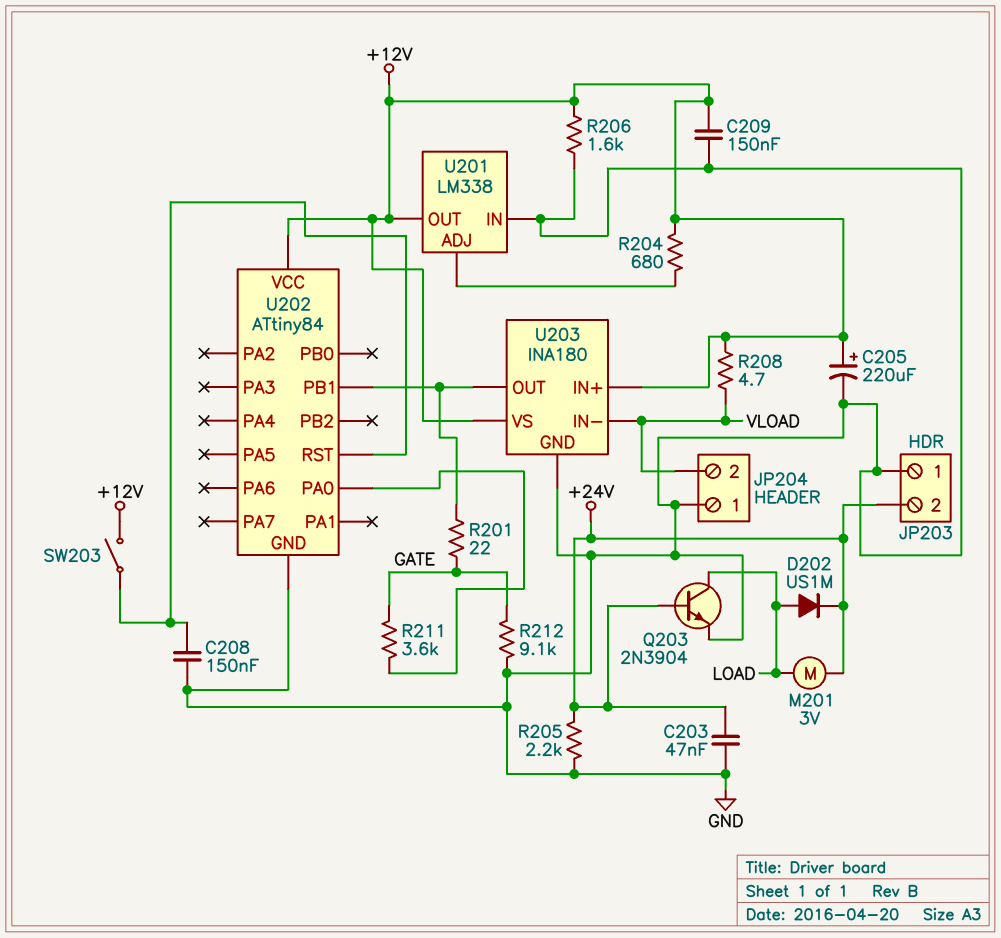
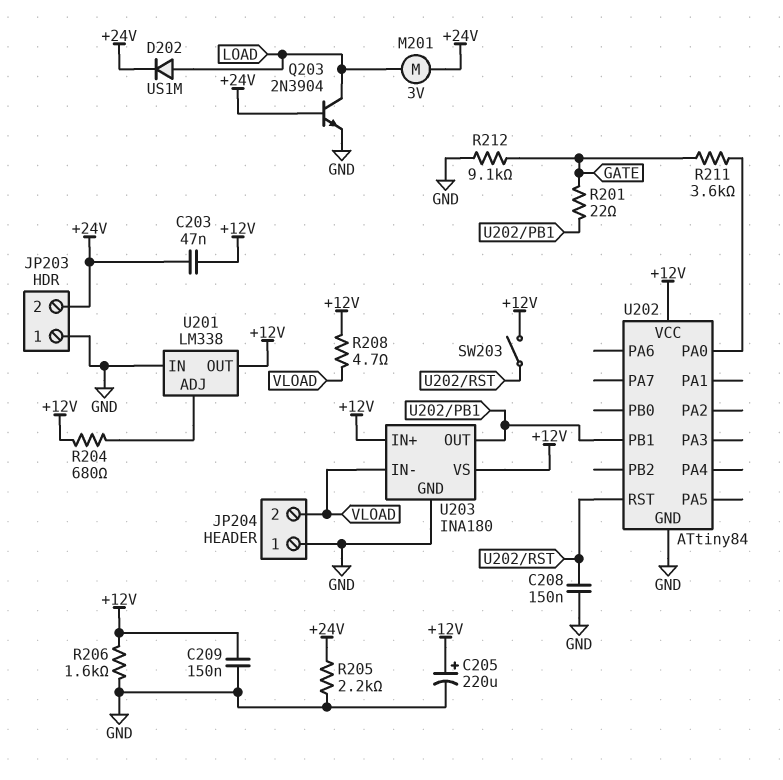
C203: 47nF (+24V, GND) -> 47nF (+12V, +24V)

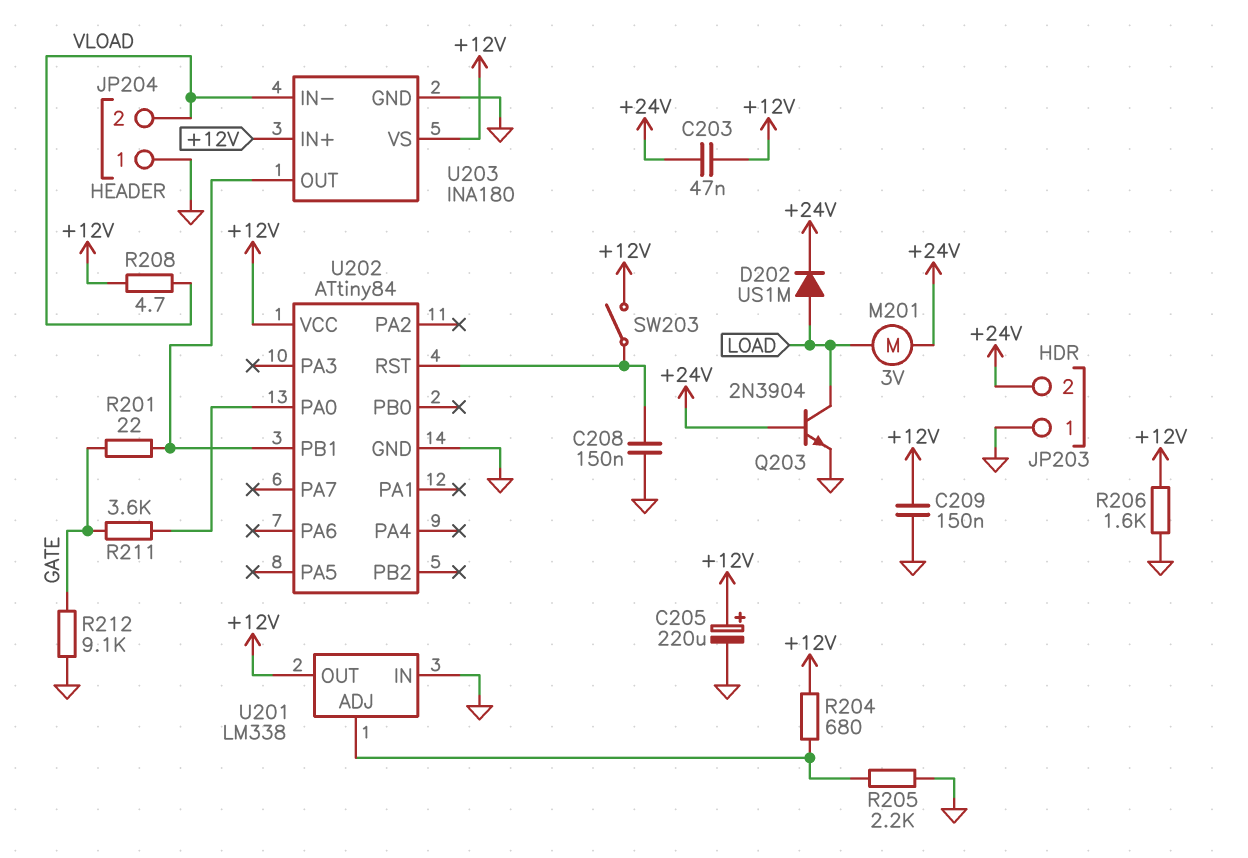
R205: 2.2k (+24V, GND) -> 2.2k (GND, U201/ADJ)

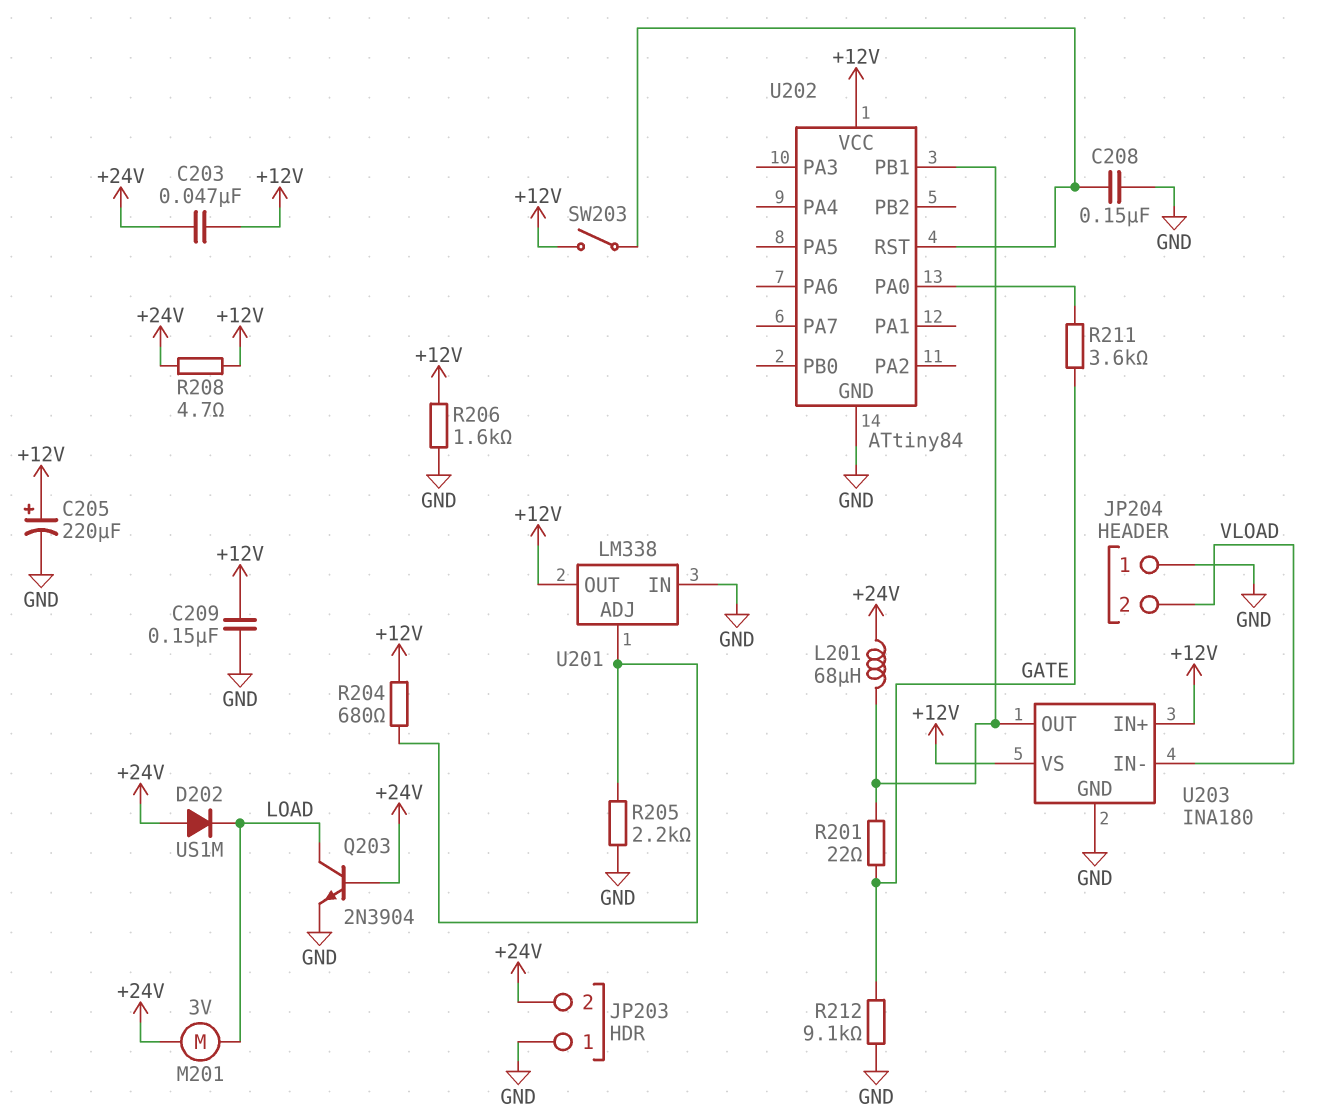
D202: diode US1M (A LOAD, K +24V) -> diode US1M (A +24V, K LOAD)
L201: none -> 68uH (+24V, U202/PB1)
R208: 4.7 (+12V, VLOAD) -> 4.7 (+12V, +24V)

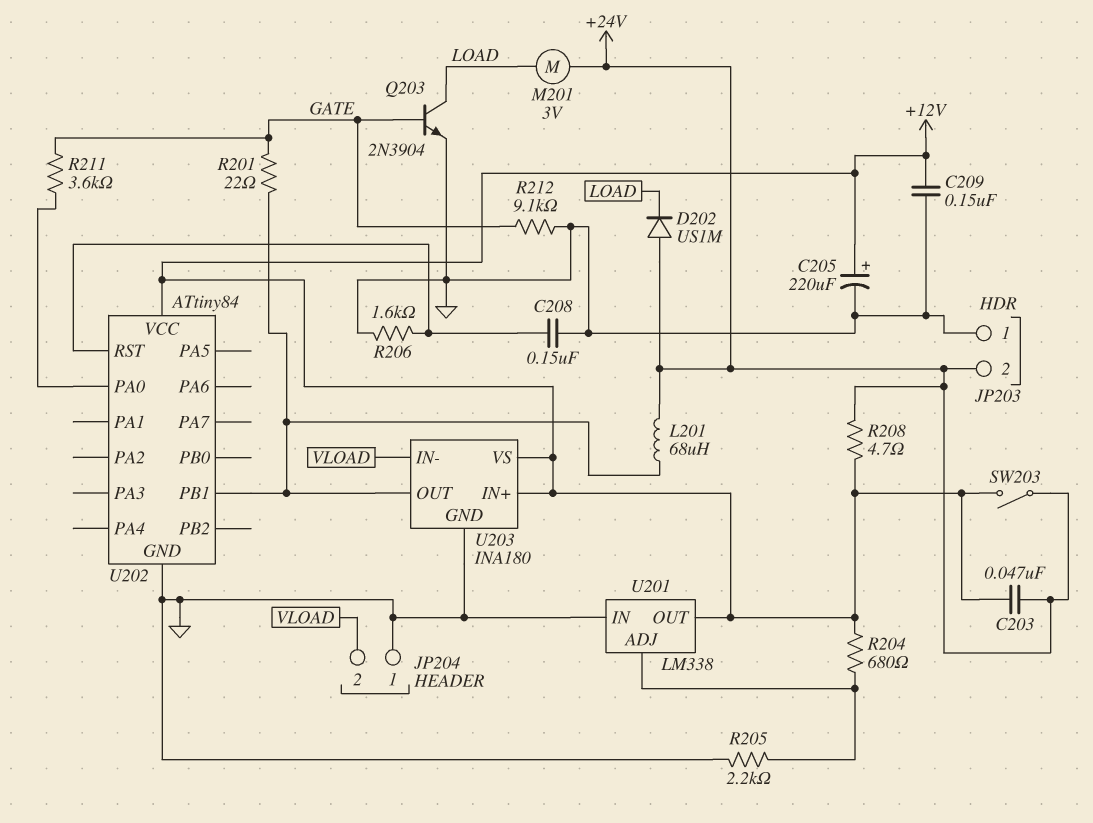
Q203: NPN 2N3904 (B +24V, C LOAD, E GND) -> NPN 2N3904 (B GATE, C LOAD, E GND)
R206: 1.6k (+12V, GND) -> 1.6k (GND, U202/RST)
SW203: switch (+12V, U202/RST) -> switch (+12V, +24V)

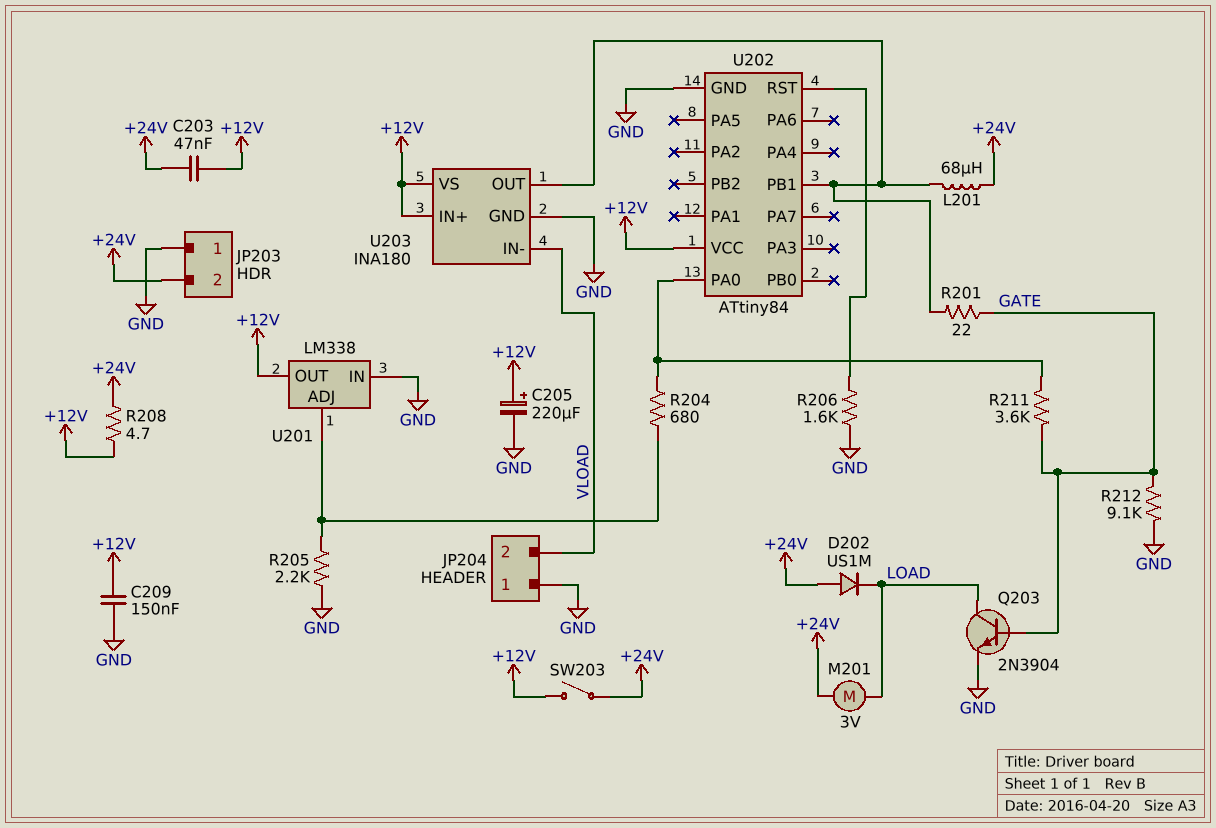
C208: 150nF (GND, U202/RST) -> none
R204: 680 (+12V, U201/ADJ) -> 680 (U201/ADJ, U202/PA0)

